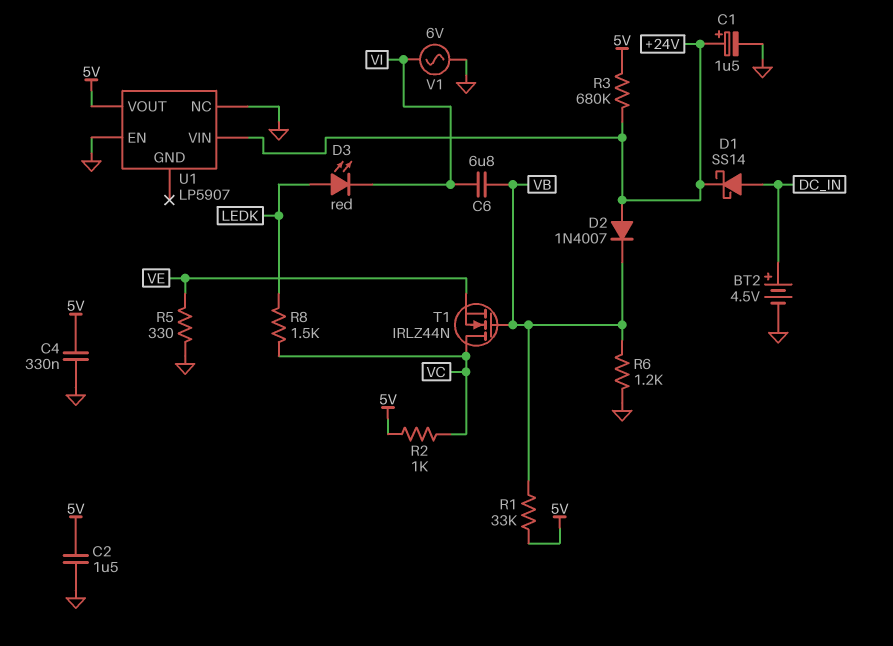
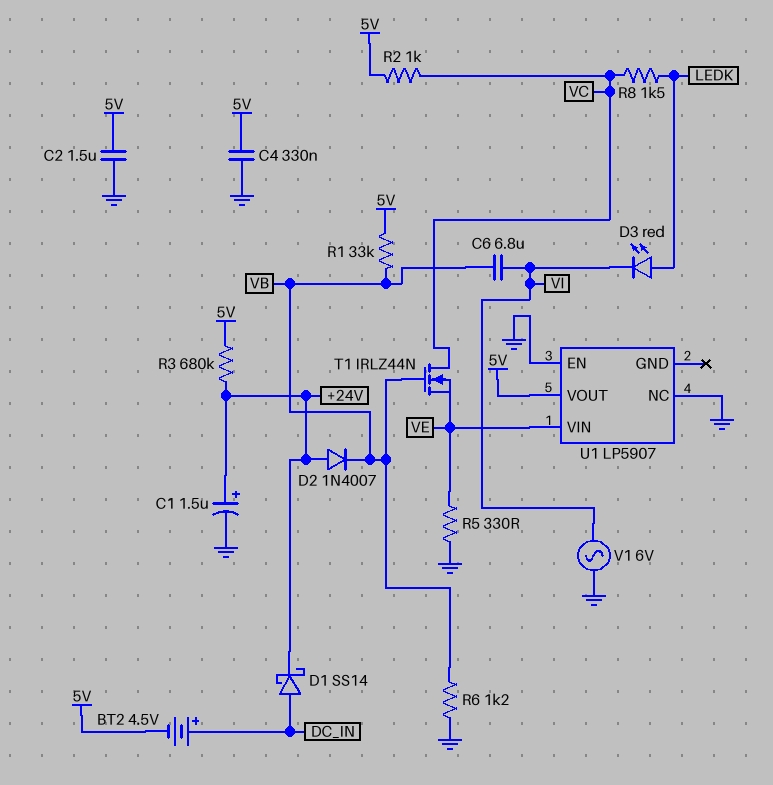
BT2: 4.5V (plus DC_IN, minus GND) -> 4.5V (plus DC_IN, minus 5V)
U1 pin VIN: +24V -> VE

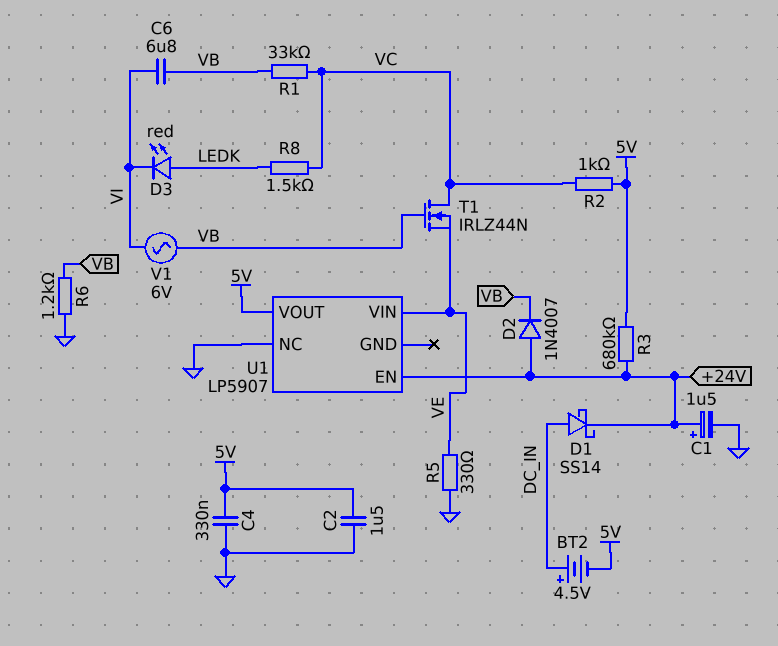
R1: 33k (5V, VB) -> 33k (VB, VC)
U1 pin EN: GND -> +24V
V1: AC 6V (GND, VI) -> AC 6V (VB, VI)

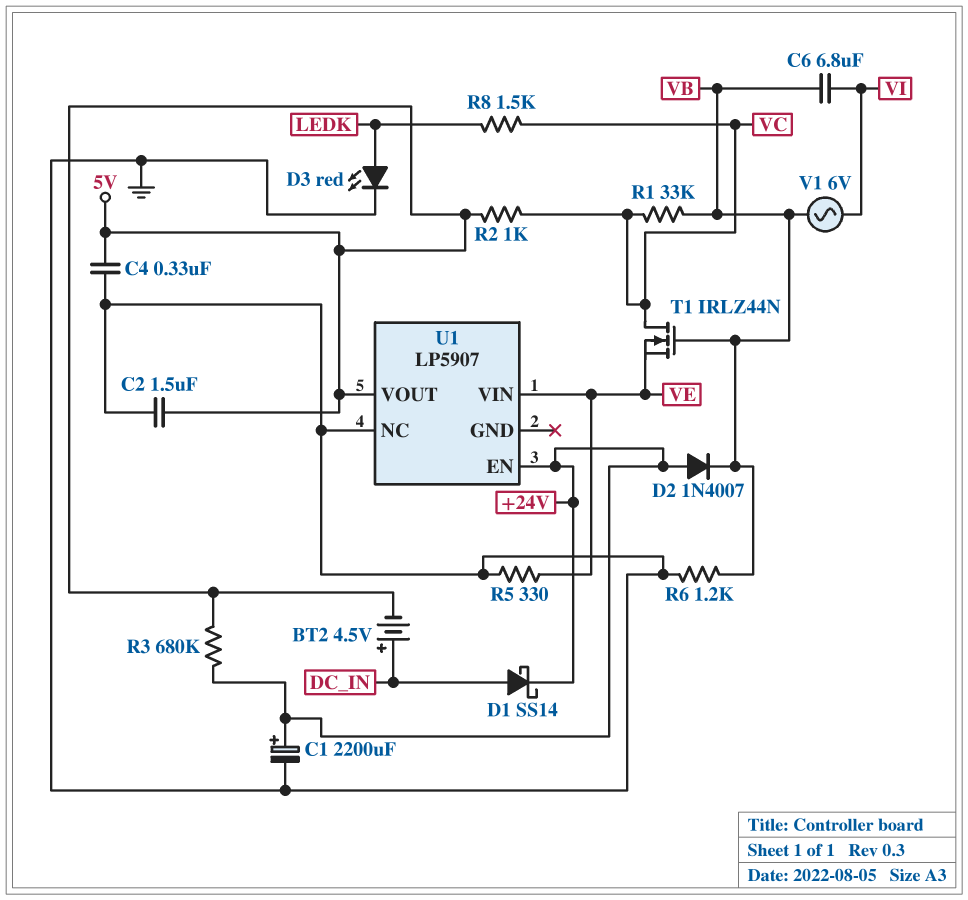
C1: 1.5uF (plus +24V, minus GND) -> 2200uF (plus +24V, minus GND)
D3: LED red (A LEDK, K VI) -> LED red (A LEDK, K GND)

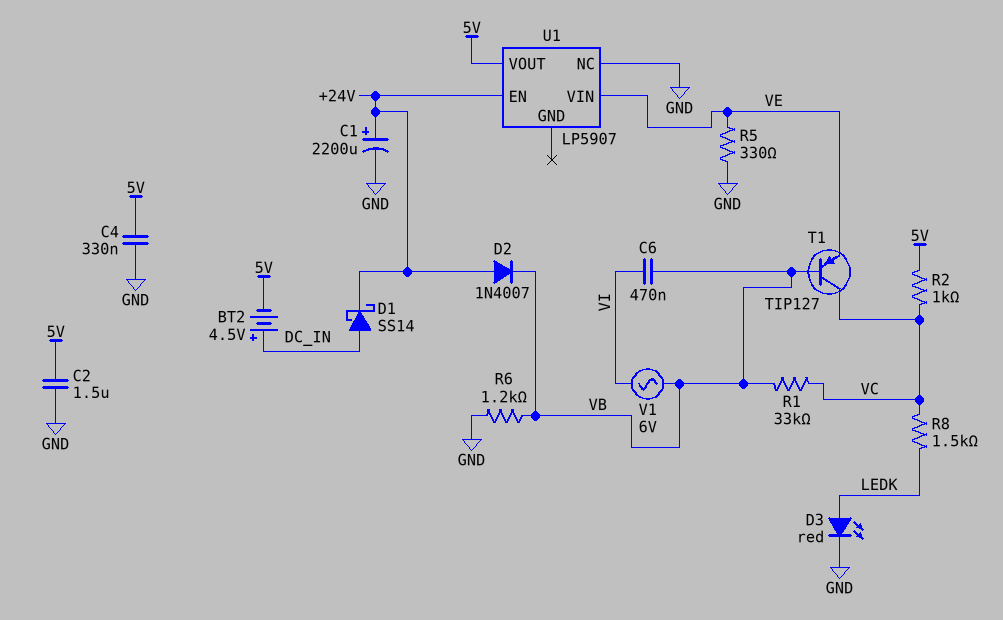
C6: 6.8uF (VB, VI) -> 470nF (VB, VI)
R3: 680k (+24V, 5V) -> none
T1: NMOS IRLZ44N (G VB, D VC, S VE) -> PNP TIP127 (B VB, C VC, E VE)

